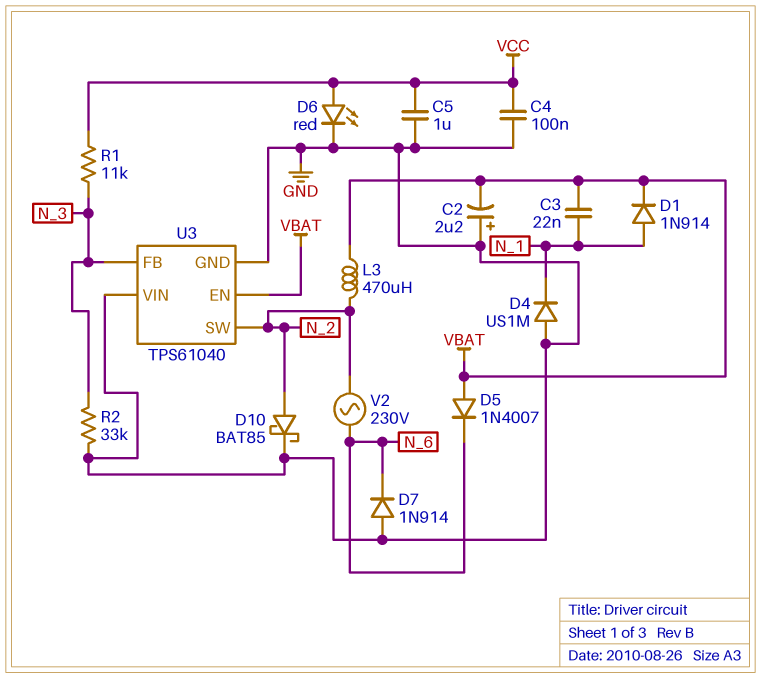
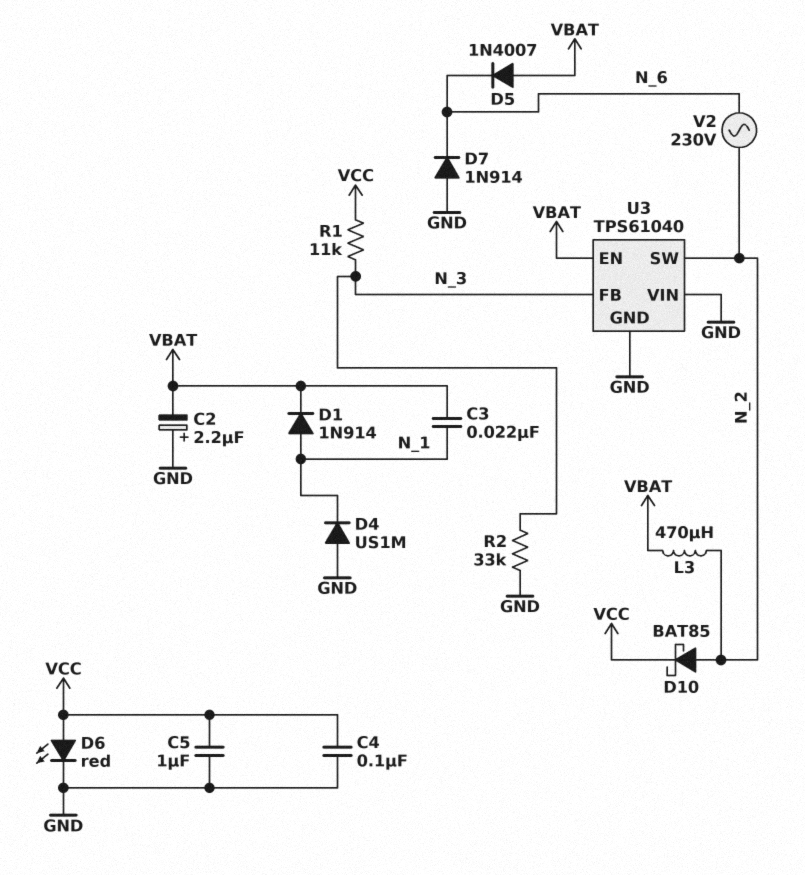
D10: schottky BAT85 (A N_2, K GND) -> schottky BAT85 (A N_2, K VCC)

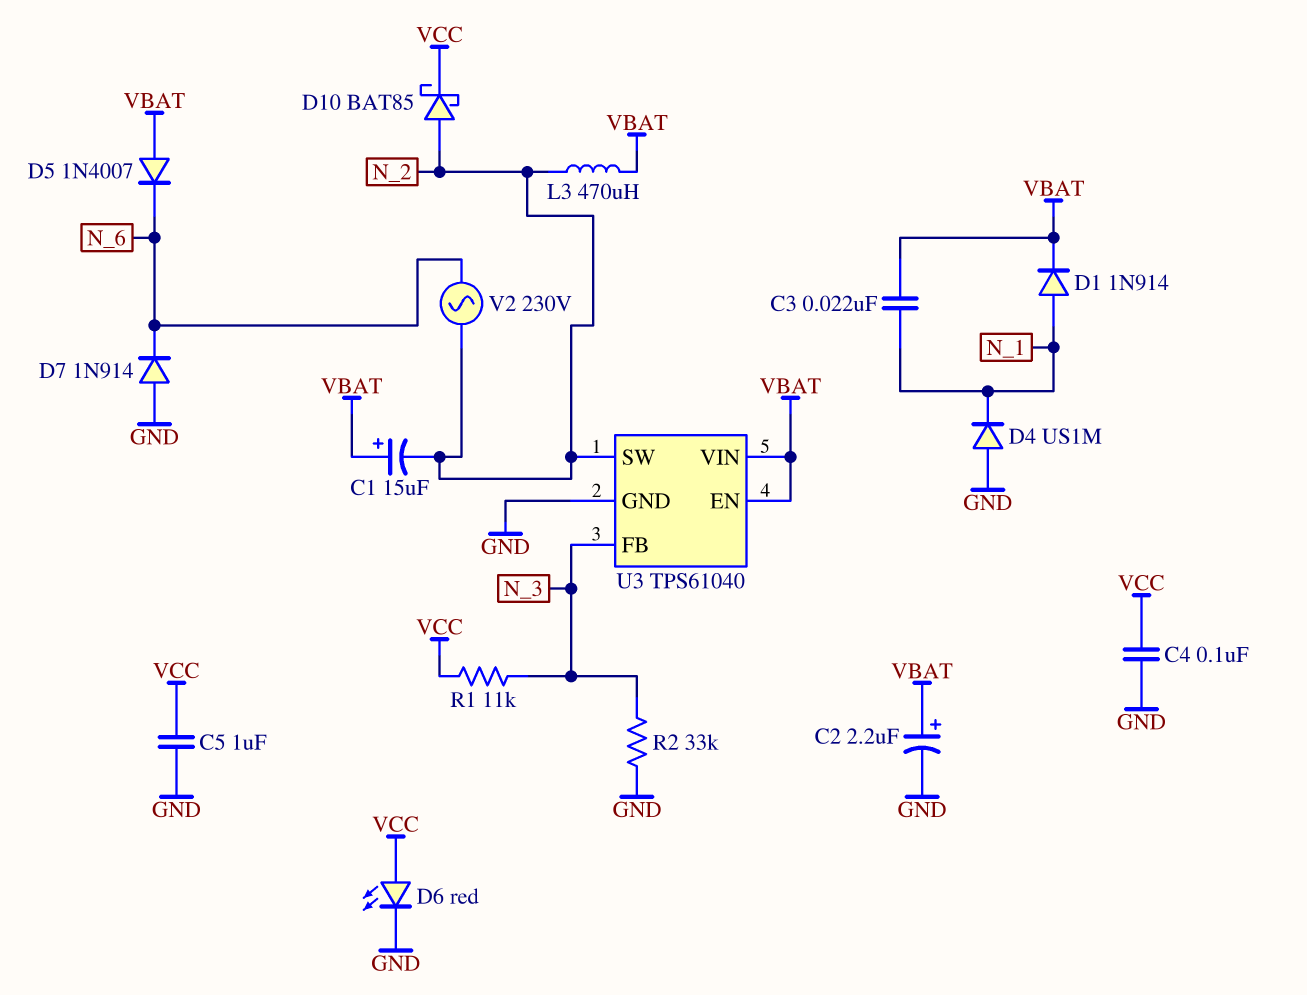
C1: none -> 15uF (plus VBAT, minus N_2)
C2: 2.2uF (plus GND, minus VBAT) -> 2.2uF (plus VBAT, minus GND)
U3 pin VIN: GND -> VBAT

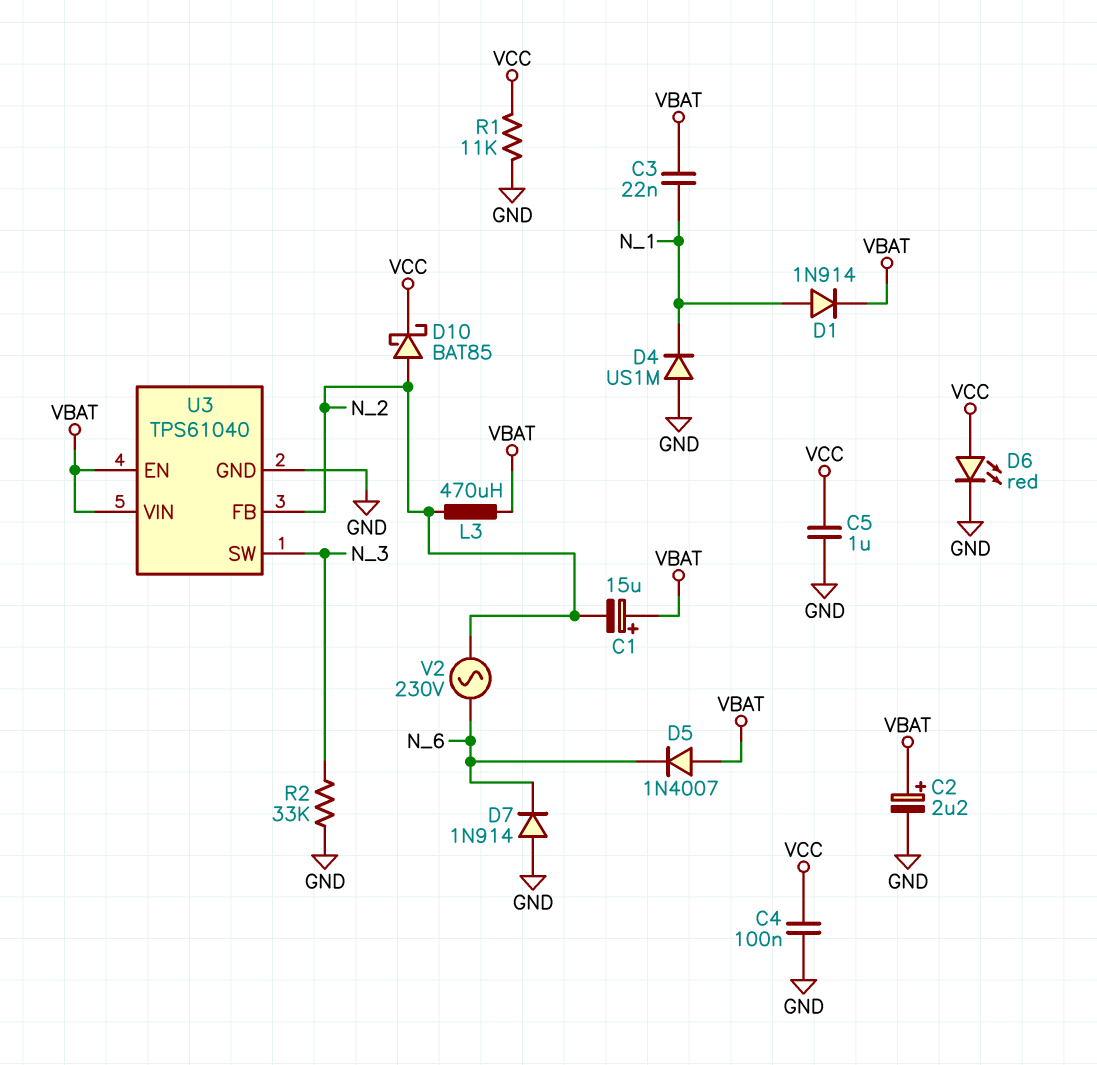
R1: 11k (N_3, VCC) -> 11k (GND, VCC)
U3 pin FB: N_3 -> N_2
U3 pin SW: N_2 -> N_3

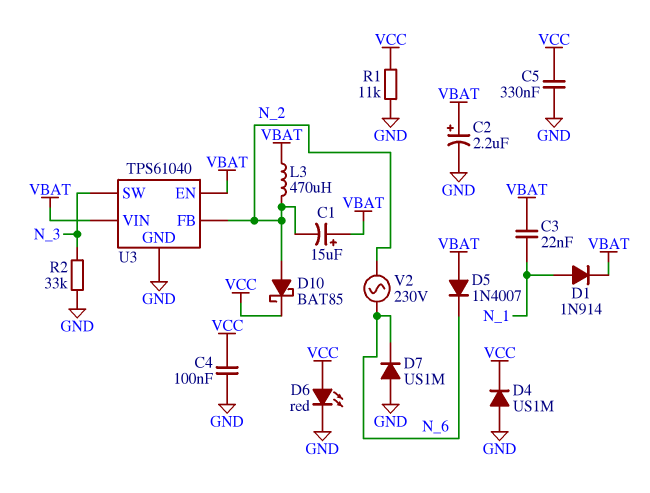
C5: 1uF (GND, VCC) -> 330nF (GND, VCC)
D4: diode US1M (A GND, K N_1) -> diode US1M (A GND, K VCC)
D7: diode 1N914 (A GND, K N_6) -> diode US1M (A GND, K N_6)

